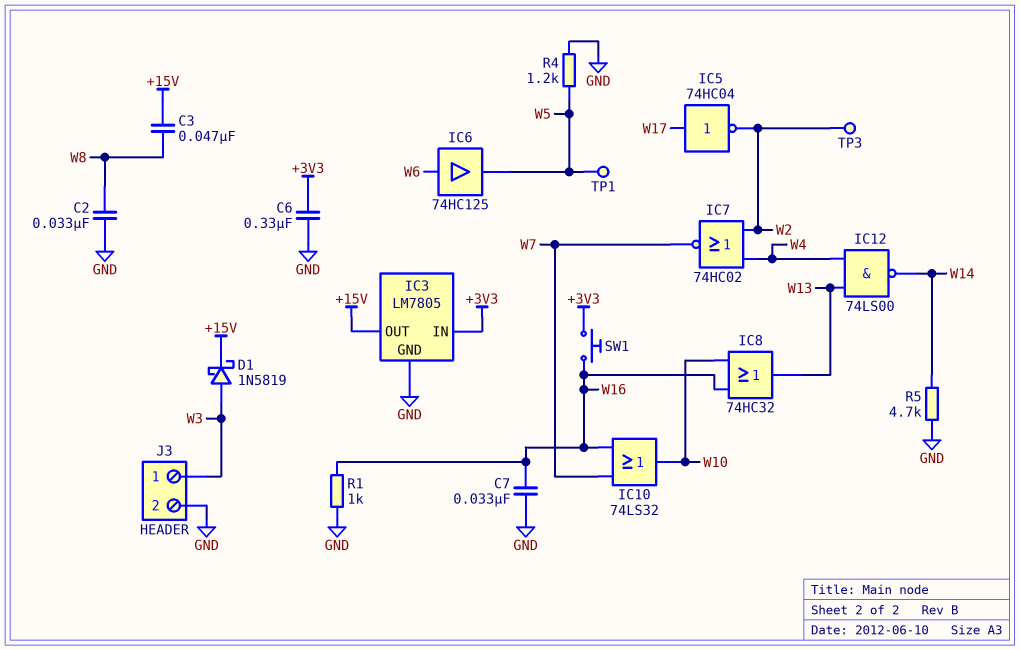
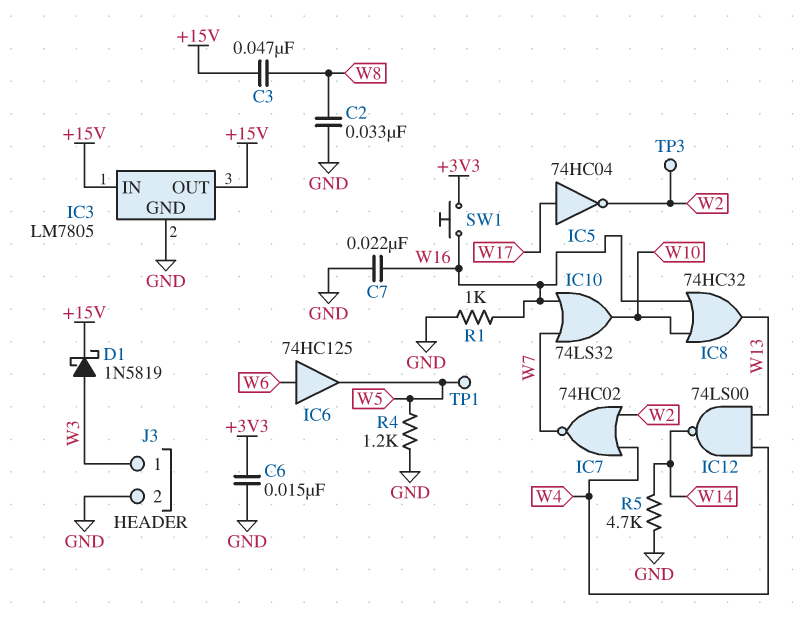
C6: 330nF (+3V3, GND) -> 15nF (+3V3, GND)
C7: 33nF (GND, W16) -> 22nF (GND, W16)
IC3 pin IN: +3V3 -> +15V

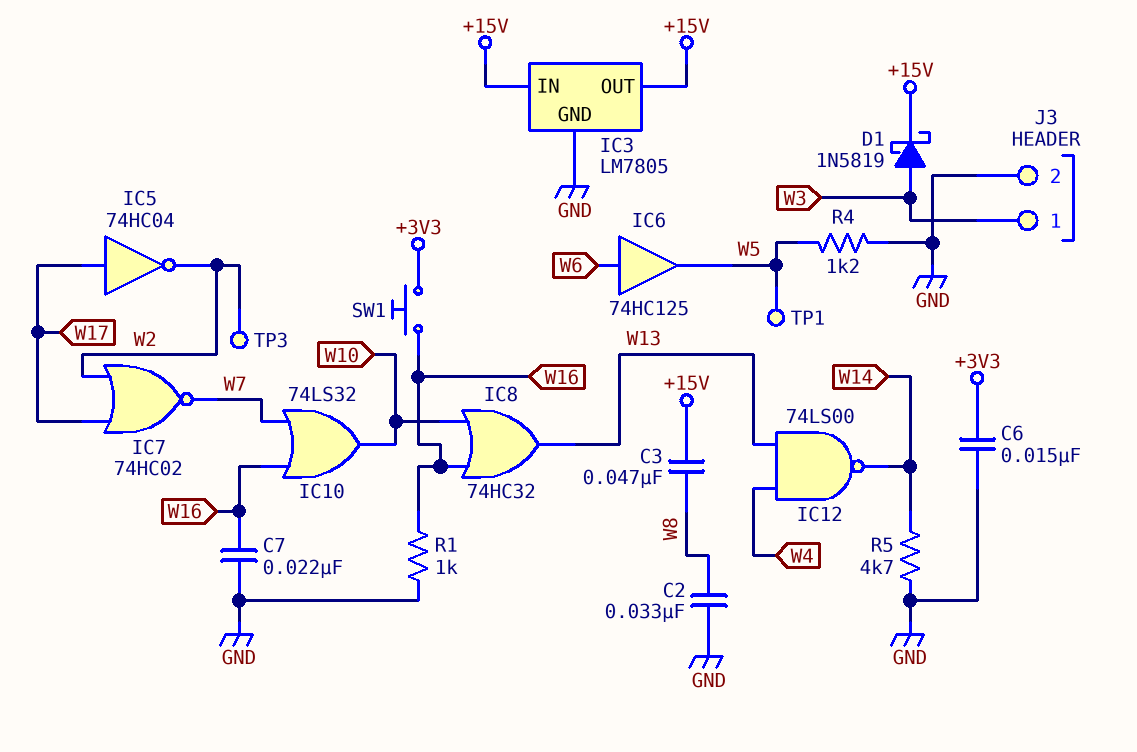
IC7: NOR 74HC02 (in W2, in W4, out W7) -> NOR 74HC02 (in W2, in W17, out W7)

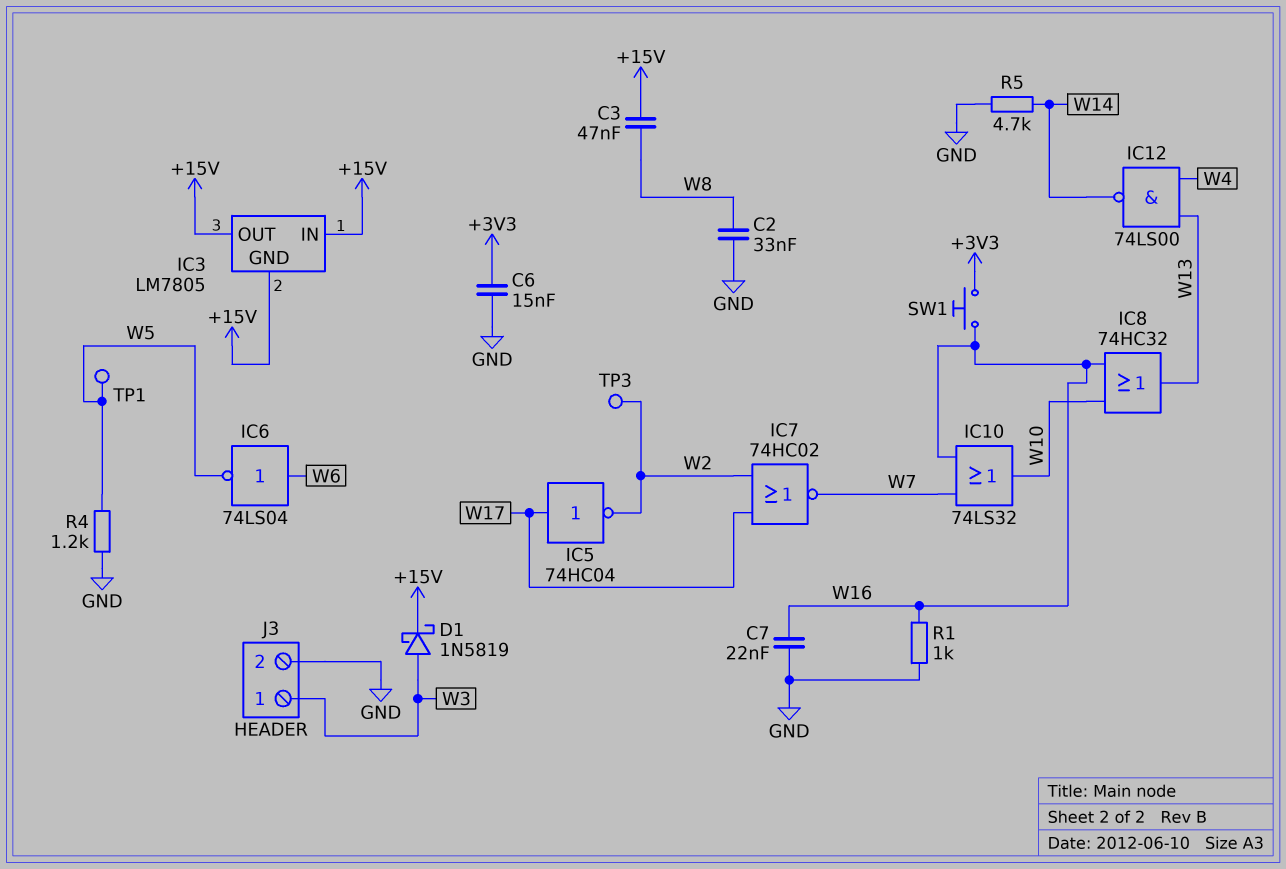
IC3 pin GND: GND -> +15V
IC6: buffer 74HC125 (in W6, out W5) -> NOT 74LS04 (in W6, out W5)

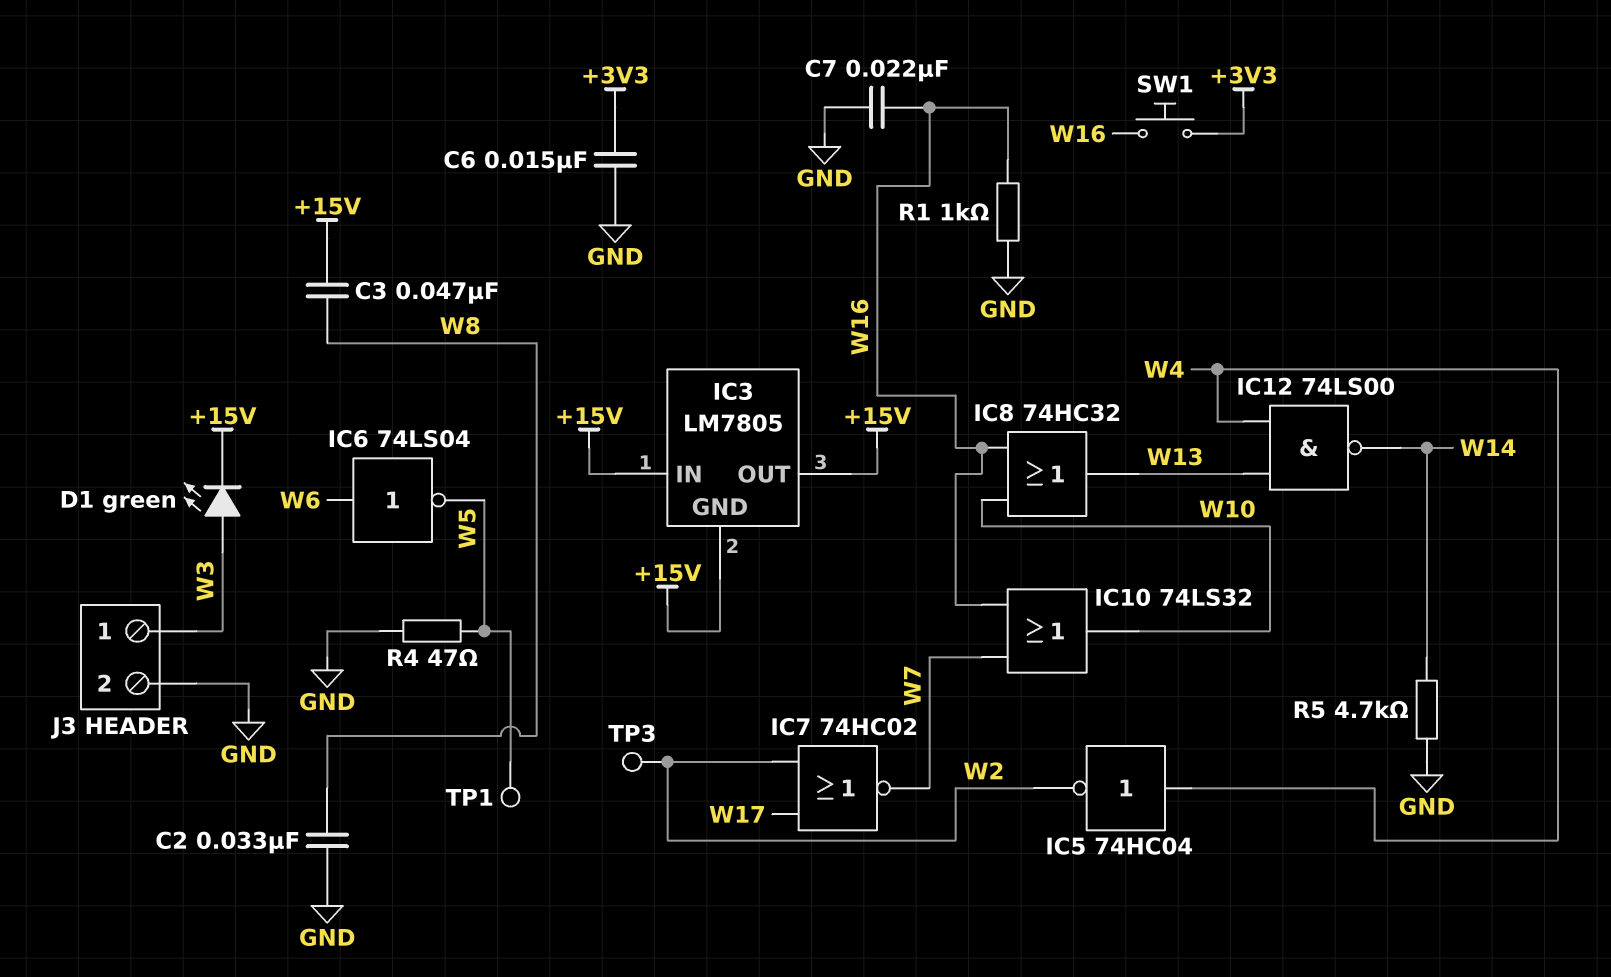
D1: schottky 1N5819 (A W3, K +15V) -> LED green (A W3, K +15V)
IC5: NOT 74HC04 (in W17, out W2) -> NOT 74HC04 (in W4, out W2)
R4: 1.2k (GND, W5) -> 47 (GND, W5)

